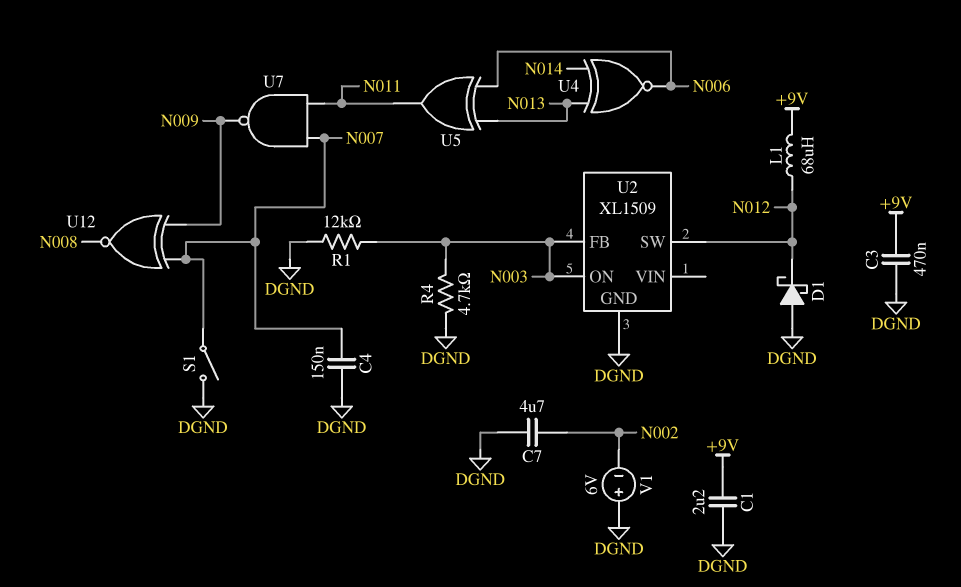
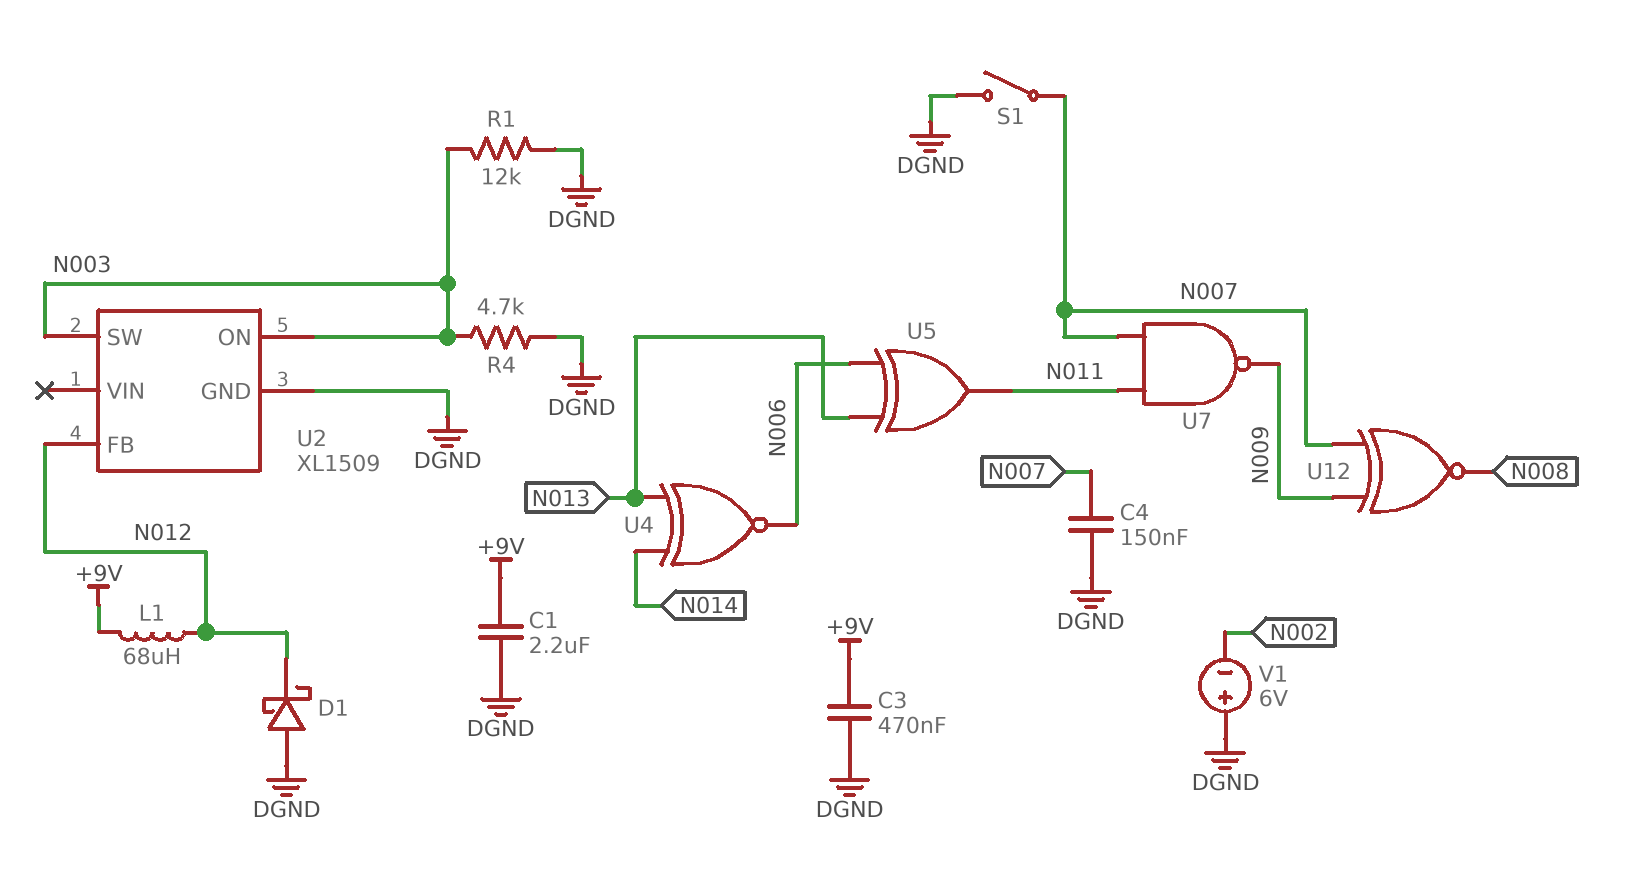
C7: 4.7uF (DGND, N002) -> none
U2 pin FB: N003 -> N012
U2 pin SW: N012 -> N003

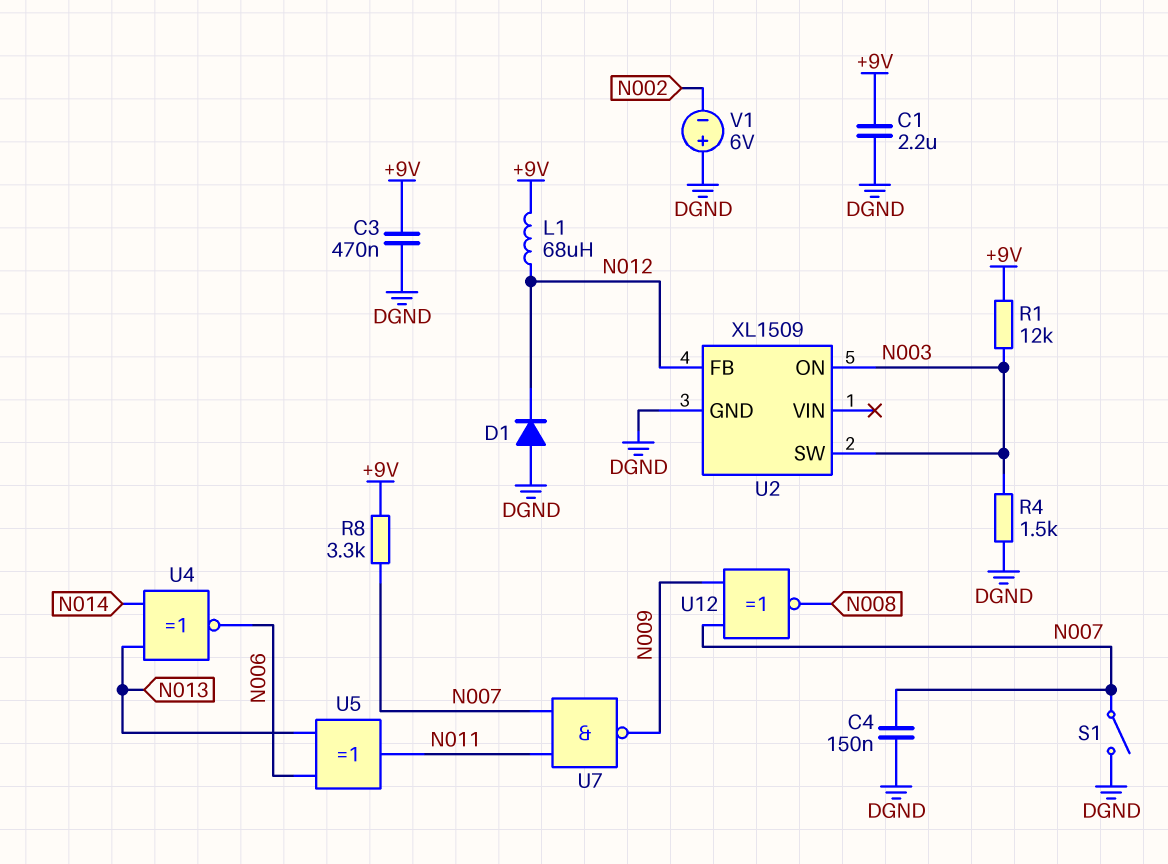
D1: schottky (A DGND, K N012) -> diode (A DGND, K N012)
R1: 12k (DGND, N003) -> 12k (+9V, N003)
R4: 4.7k (DGND, N003) -> 1.5k (DGND, N003)
R8: none -> 3.3k (+9V, N007)

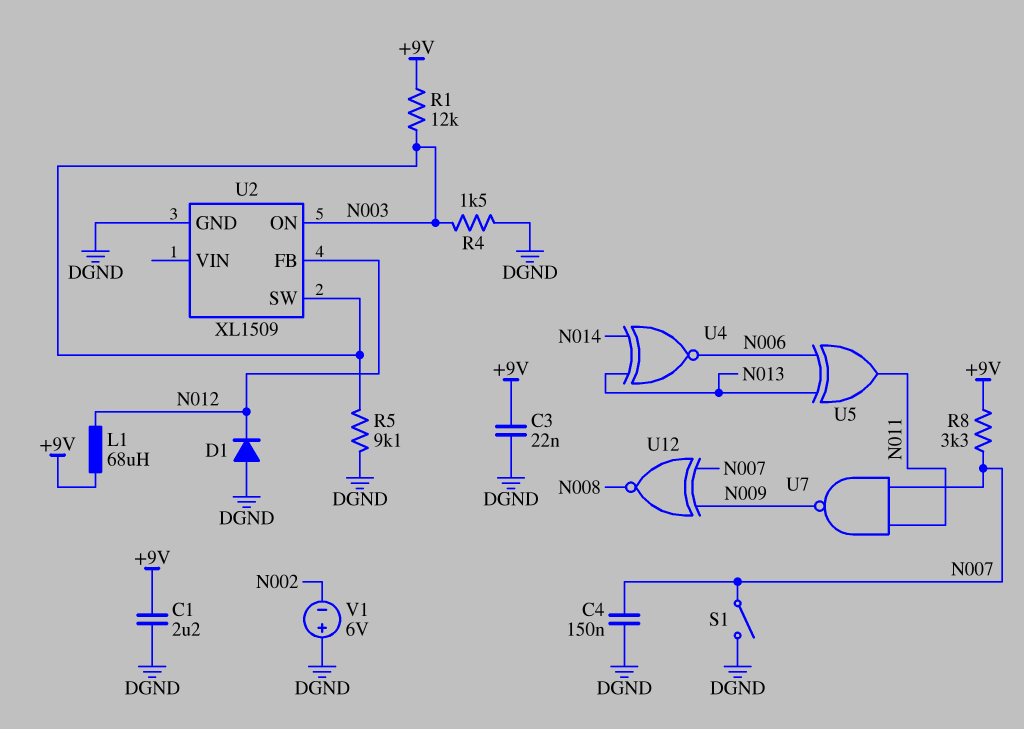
C3: 470nF (+9V, DGND) -> 22nF (+9V, DGND)
R5: none -> 9.1k (DGND, N003)

